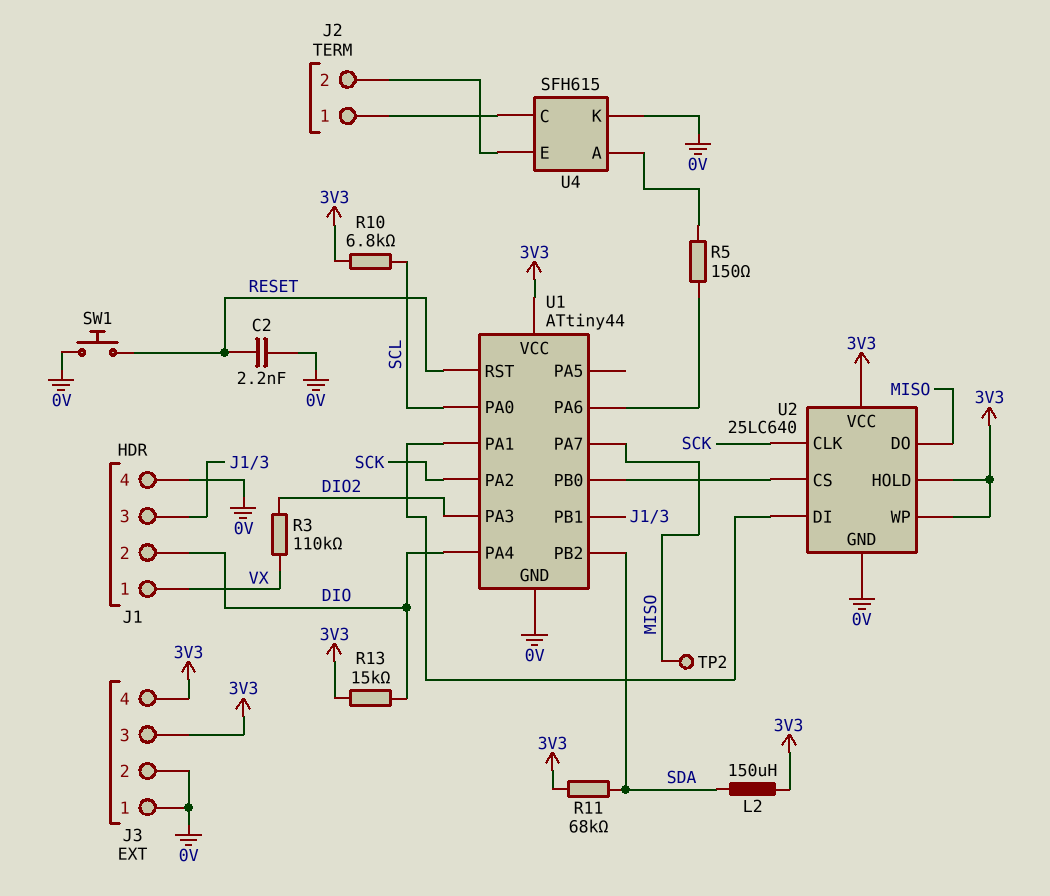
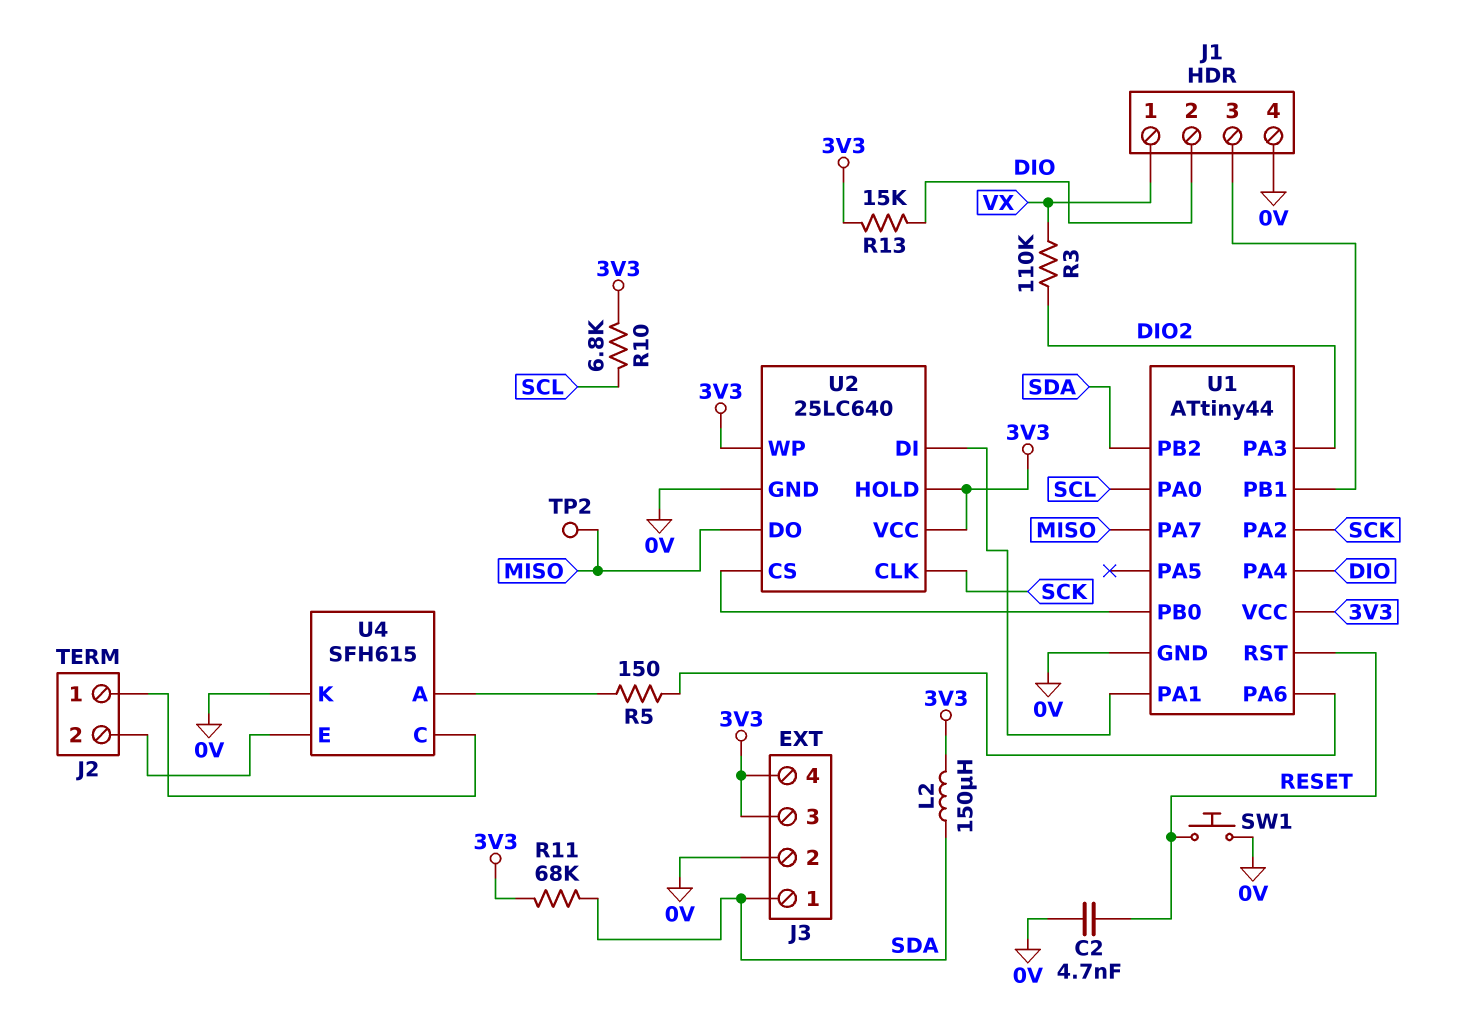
C2: 2.2nF (0V, RESET) -> 4.7nF (0V, RESET)
J3 pin 1: 0V -> SDA

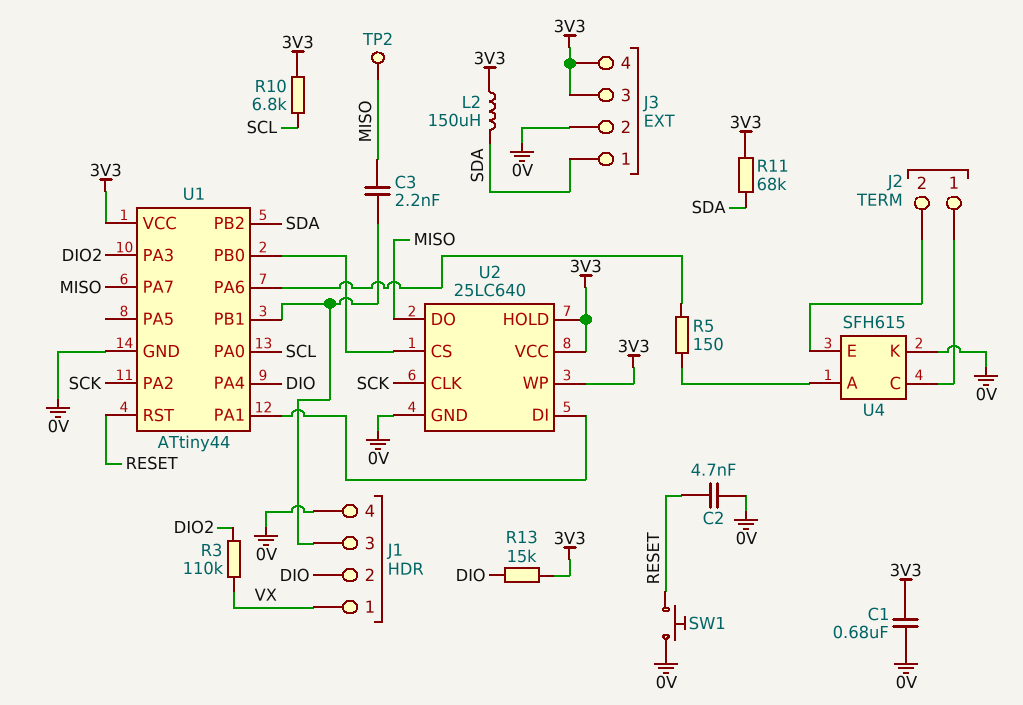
C1: none -> 680nF (0V, 3V3)
C3: none -> 2.2nF (J1/3, MISO)

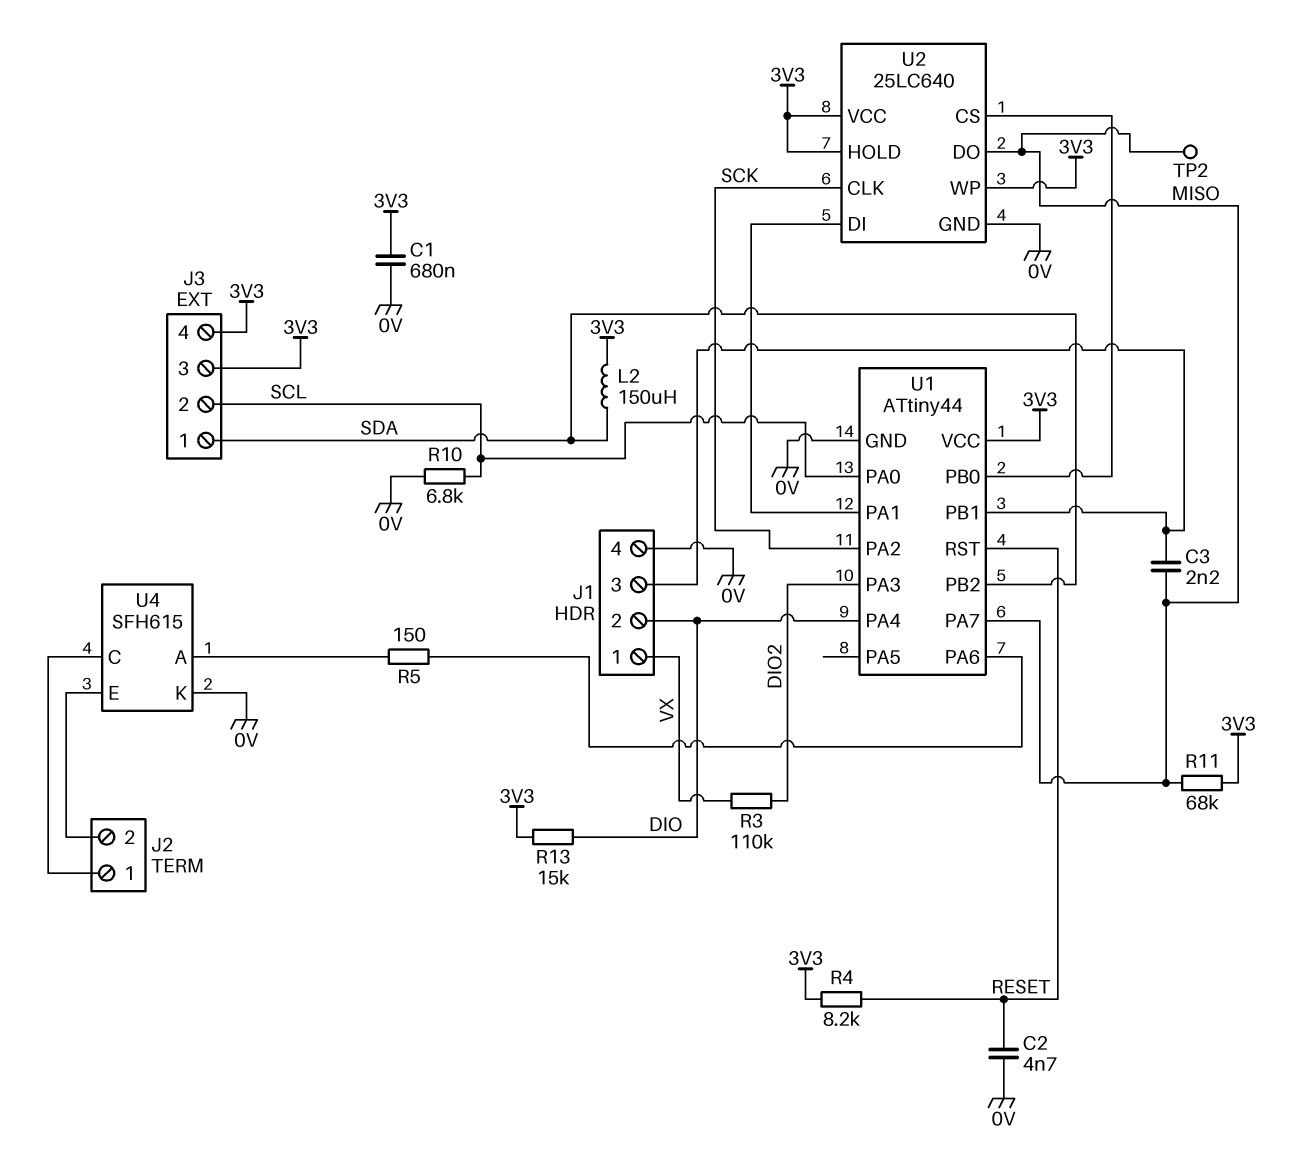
J3 pin 2: 0V -> SCL
R4: none -> 8.2k (3V3, RESET)
R10: 6.8k (3V3, SCL) -> 6.8k (0V, SCL)
R11: 68k (3V3, SDA) -> 68k (3V3, MISO)
SW1: button (0V, RESET) -> none

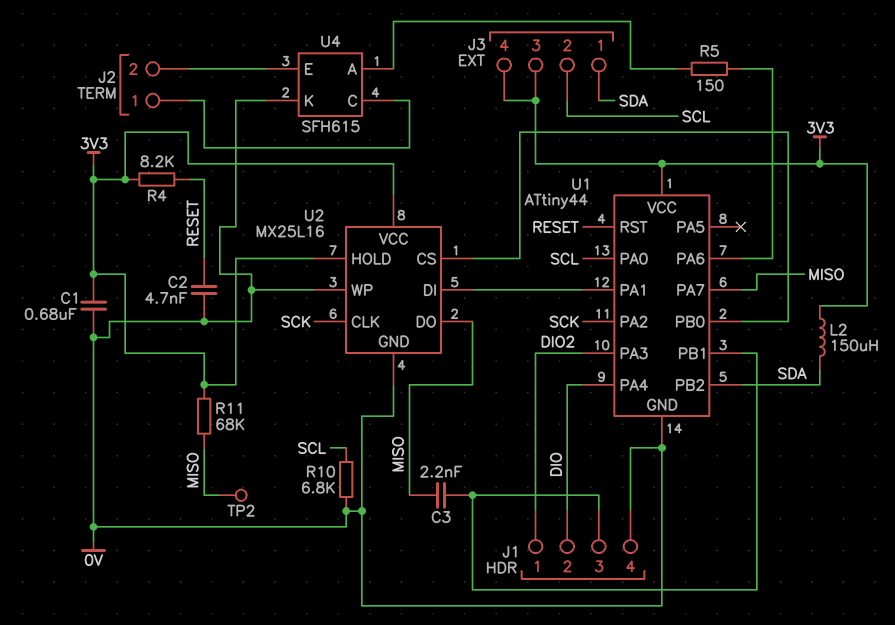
J1 pin 1: VX -> DIO2
R3: 110k (DIO2, VX) -> none
R13: 15k (3V3, DIO) -> none
U2: 25LC640 -> MX25L16
U2 pin WP: 3V3 -> 0V

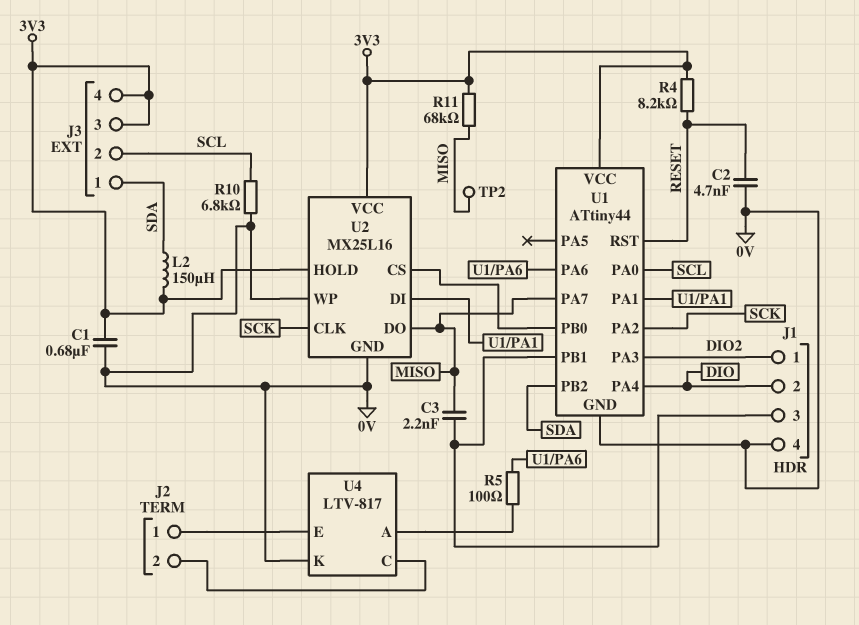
R5: 150 (U1/PA6, U4/A) -> 100 (U1/PA6, U4/A)
U4: SFH615 -> LTV-817
U4 pin C: J2/1 -> J2/2
U4 pin E: J2/2 -> J2/1

